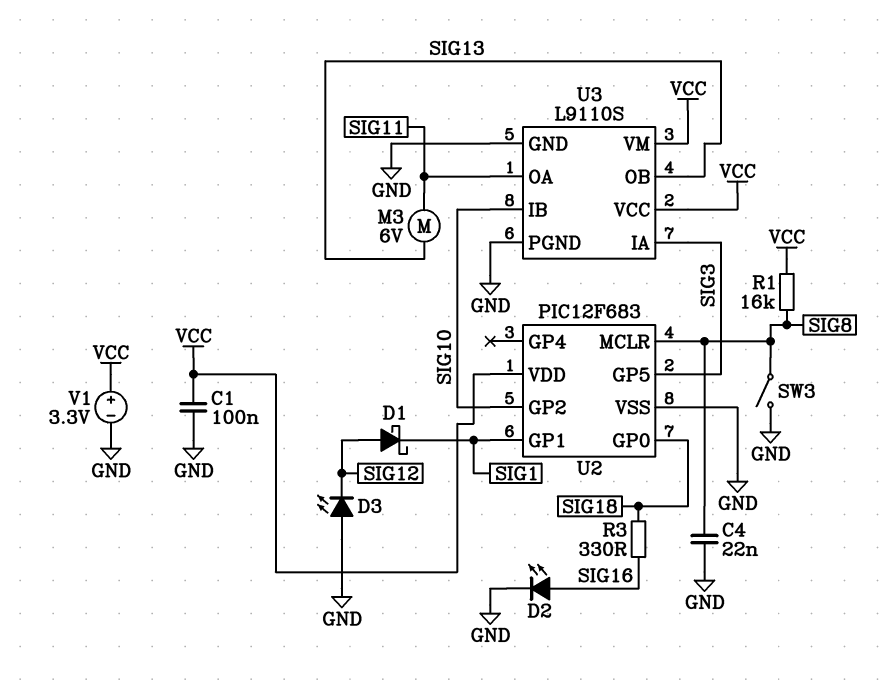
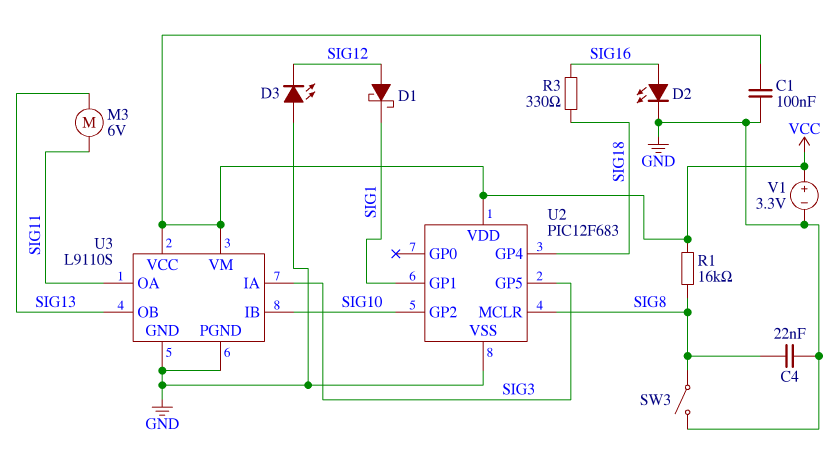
U2 pin GP0: SIG18 -> none
U2 pin GP4: none -> SIG18

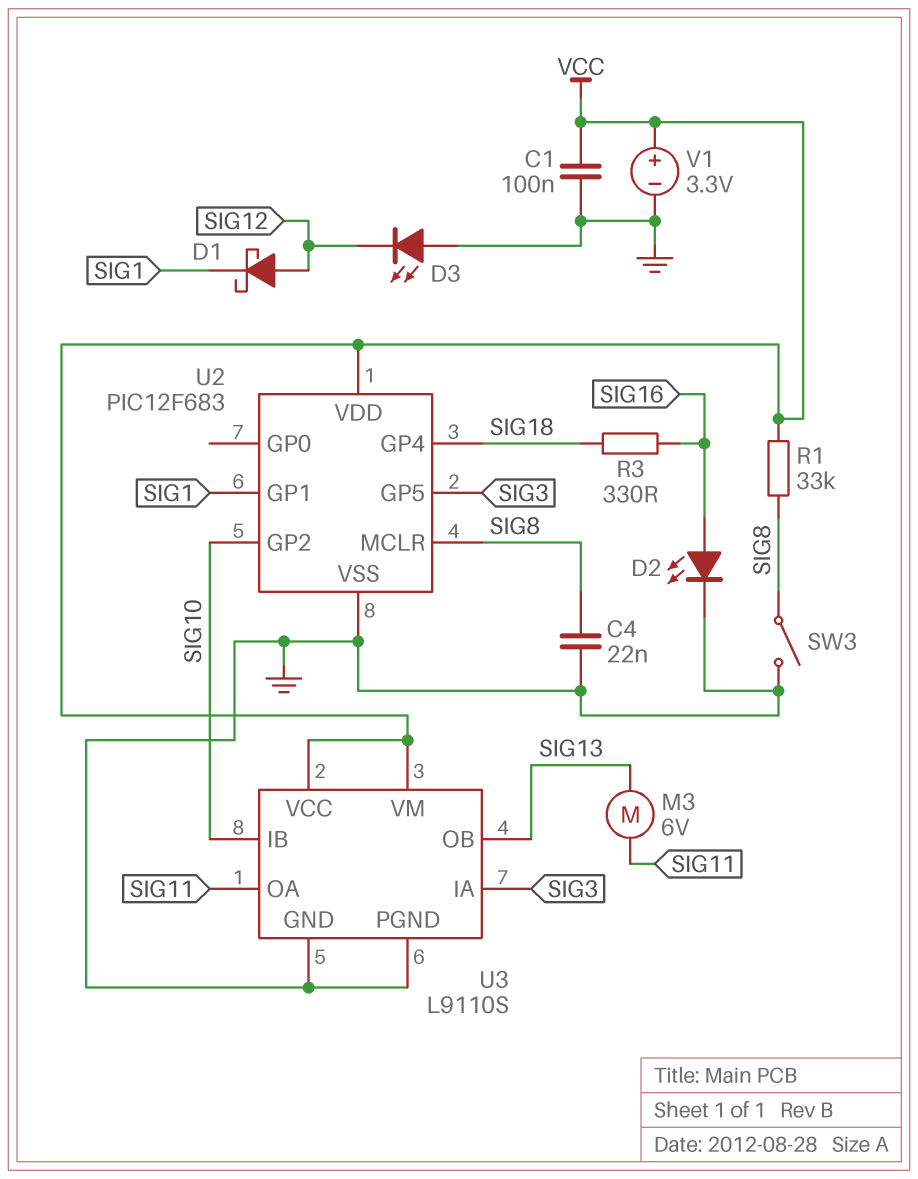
R1: 16k (SIG8, VCC) -> 33k (SIG8, VCC)

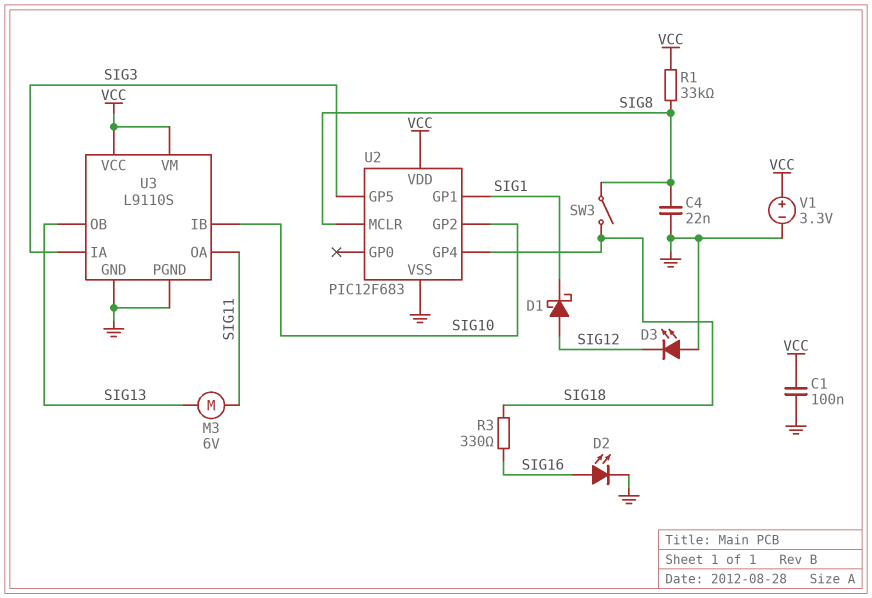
SW3: switch (GND, SIG8) -> switch (SIG8, SIG18)

